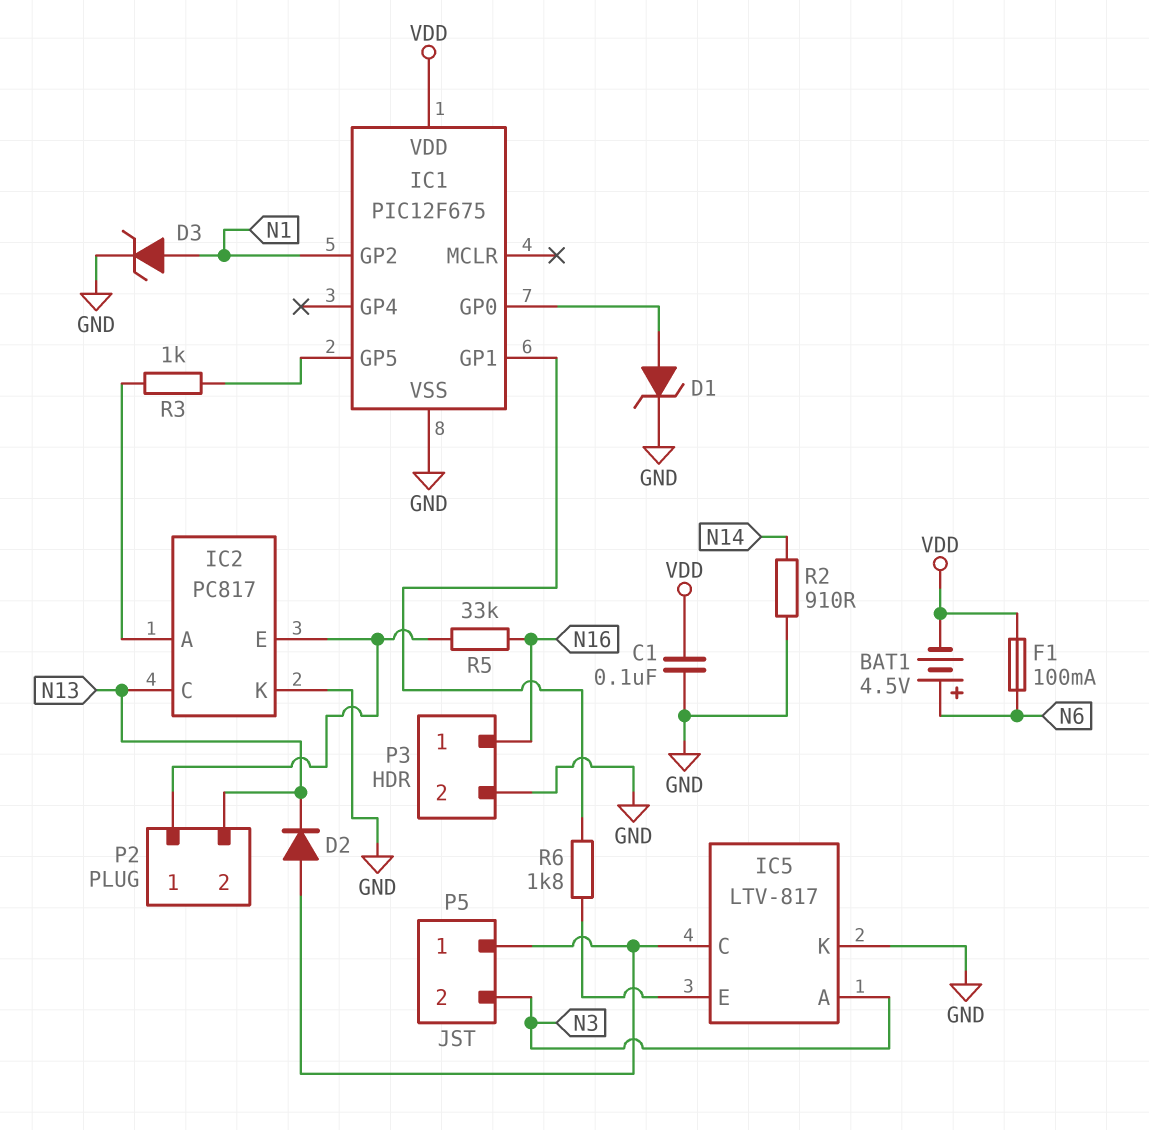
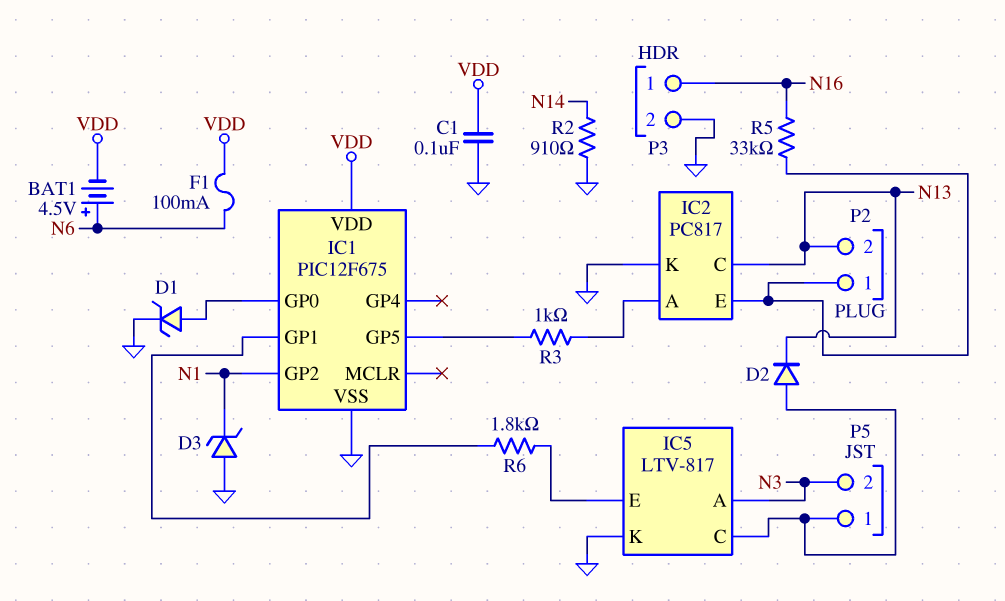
D3: zener (A N1, K GND) -> zener (A GND, K N1)

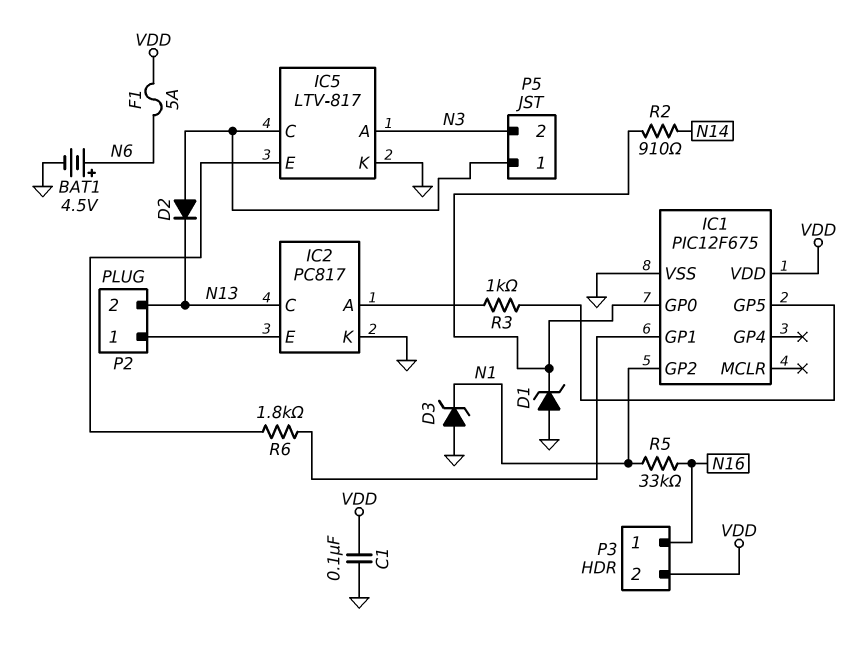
BAT1: 4.5V (plus N6, minus VDD) -> 4.5V (plus N6, minus GND)
D1: zener (A IC1/GP0, K GND) -> zener (A GND, K IC1/GP0)
F1: 100mA (N6, VDD) -> 5A (N6, VDD)
P3 pin 2: GND -> VDD
R2: 910 (GND, N14) -> 910 (IC1/GP0, N14)
R5: 33k (IC2/E, N16) -> 33k (N1, N16)

